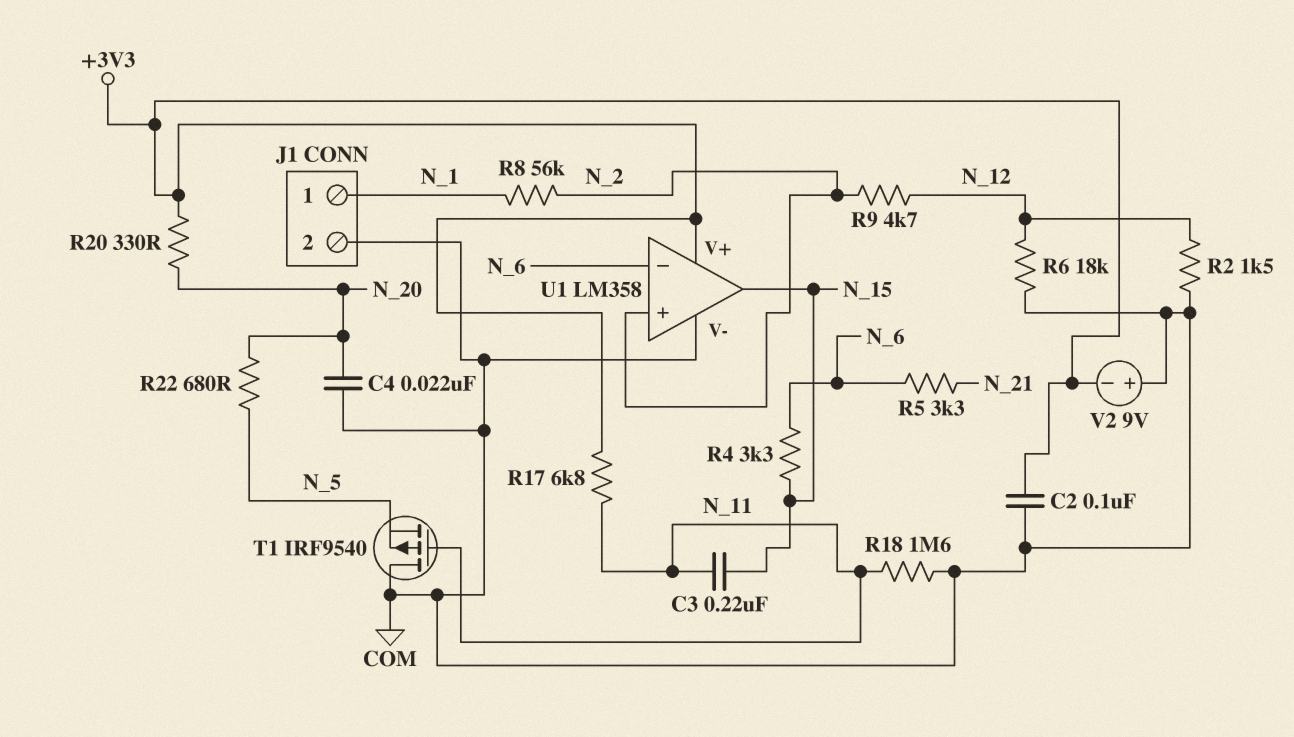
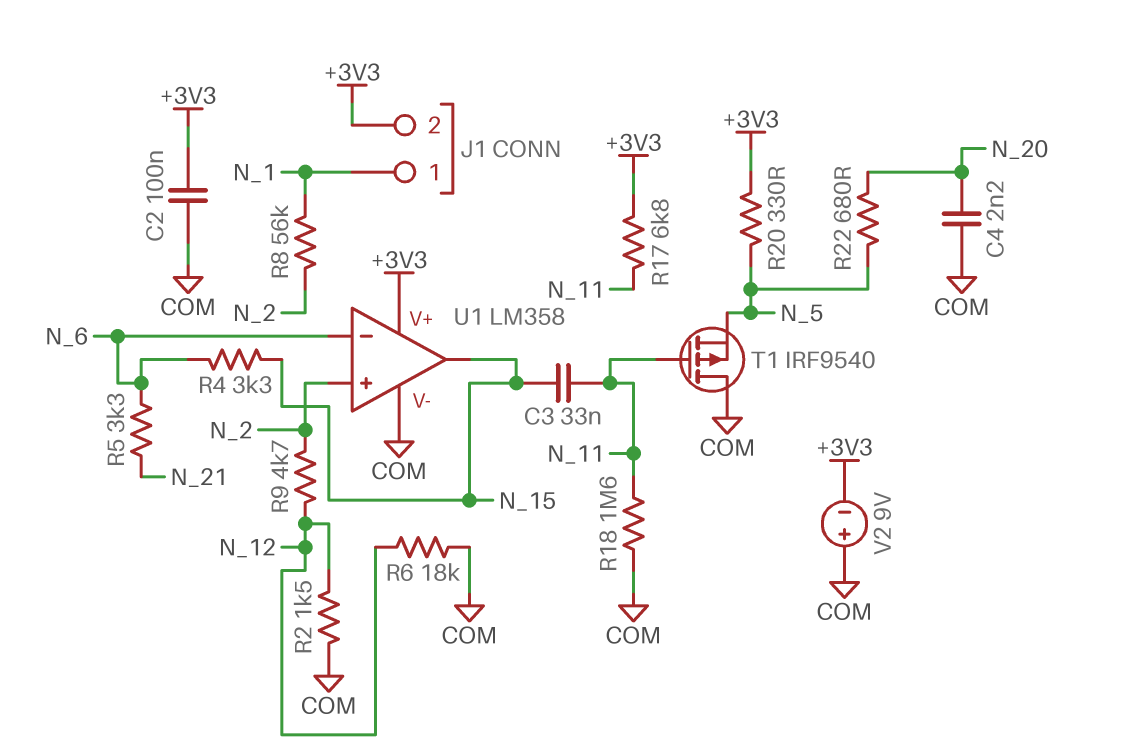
C3: 220nF (N_11, N_15) -> 33nF (N_11, N_15)
C4: 22nF (COM, N_20) -> 2.2nF (COM, N_20)
J1 pin 2: COM -> +3V3
R20: 330 (+3V3, N_20) -> 330 (+3V3, N_5)

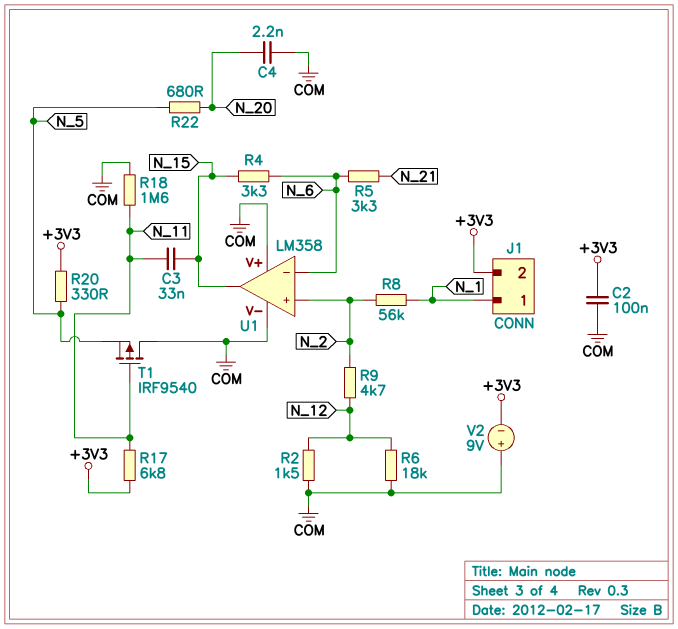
U1 pin V+: +3V3 -> COM

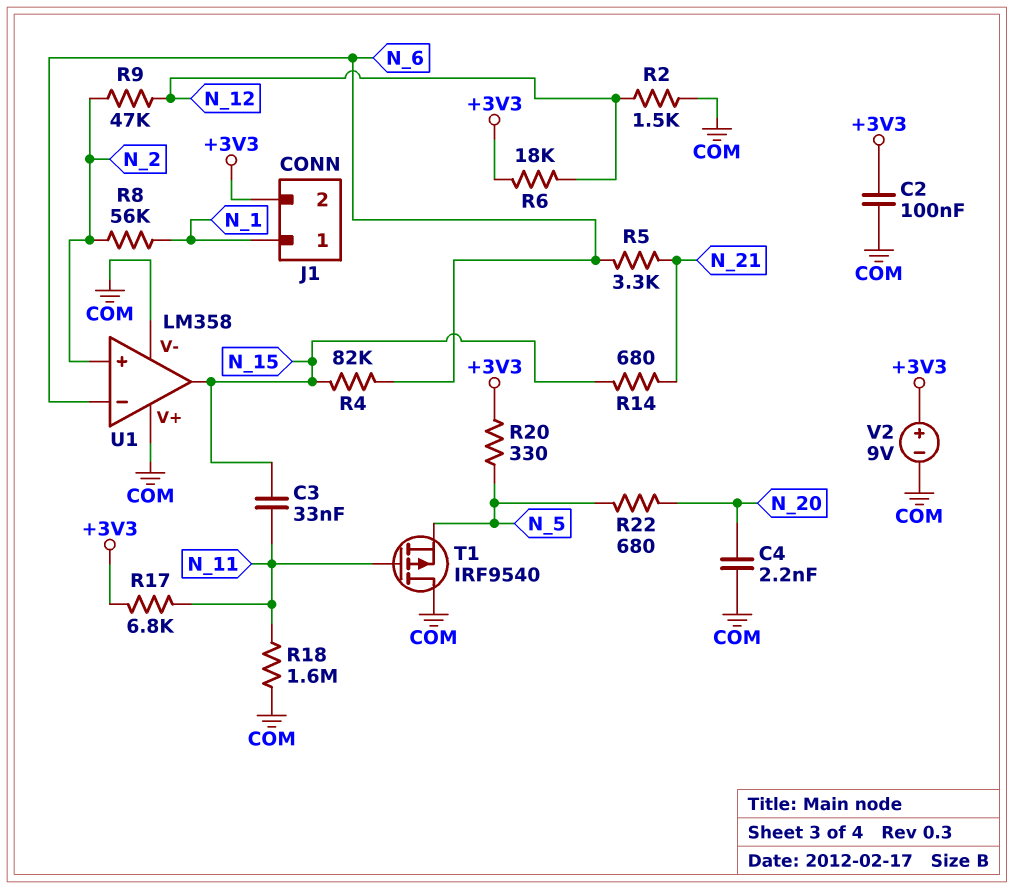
R4: 3.3k (N_6, N_15) -> 82k (N_6, N_15)
R6: 18k (COM, N_12) -> 18k (+3V3, N_12)
R9: 4.7k (N_2, N_12) -> 47k (N_2, N_12)
R14: none -> 680 (N_15, N_21)
V2: 9V (plus COM, minus +3V3) -> 9V (plus +3V3, minus COM)

